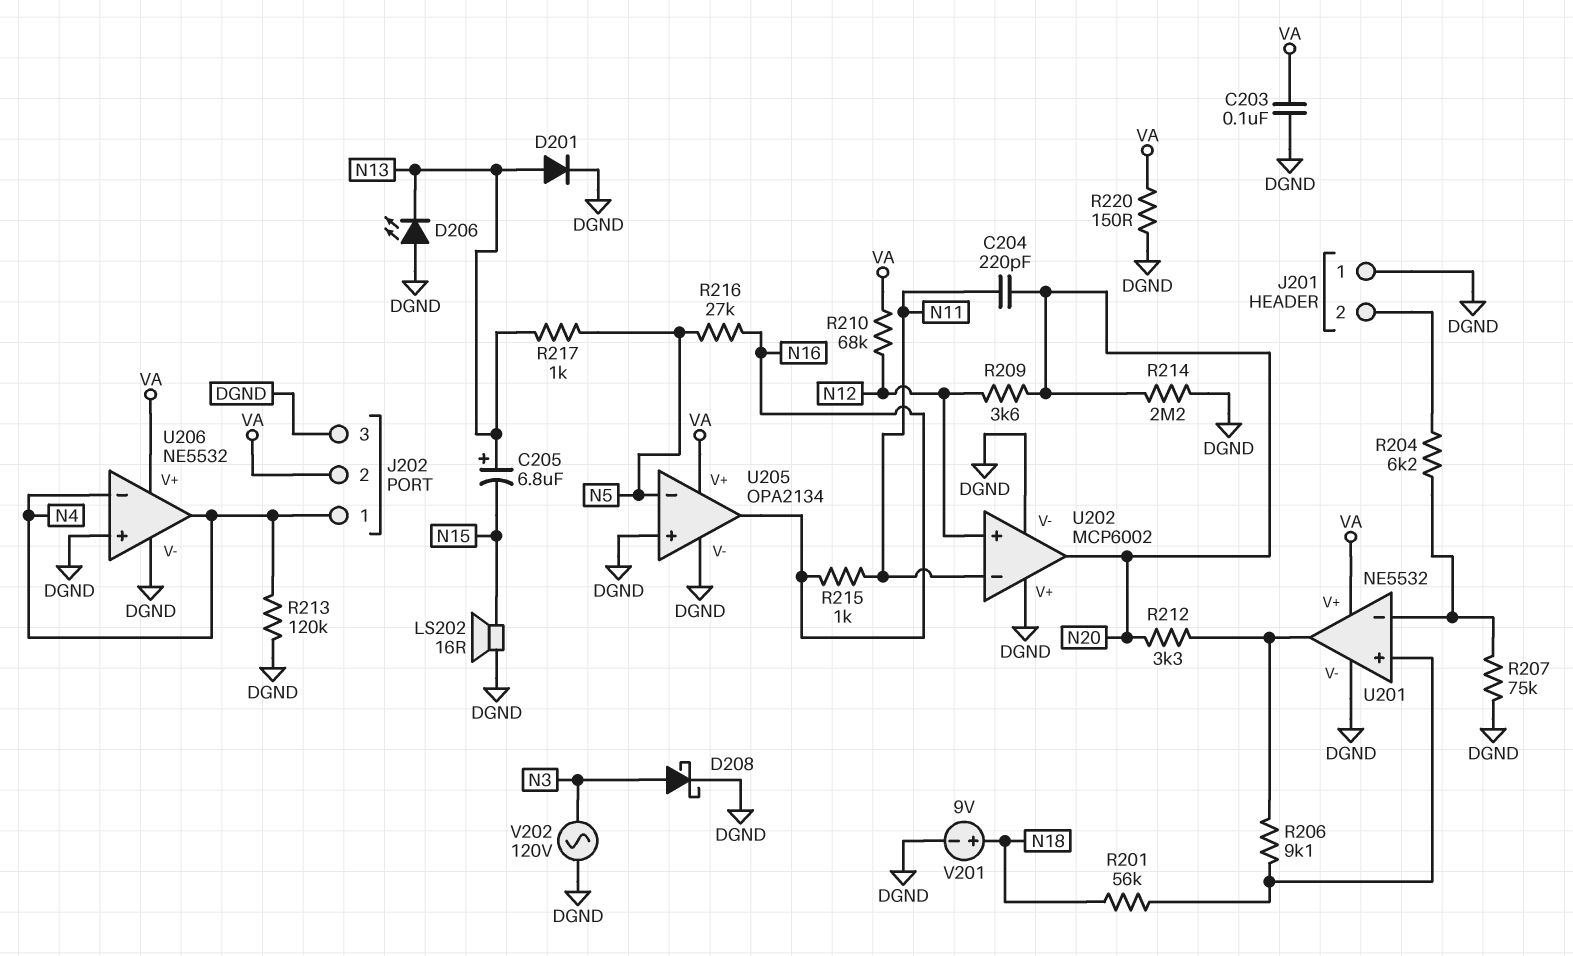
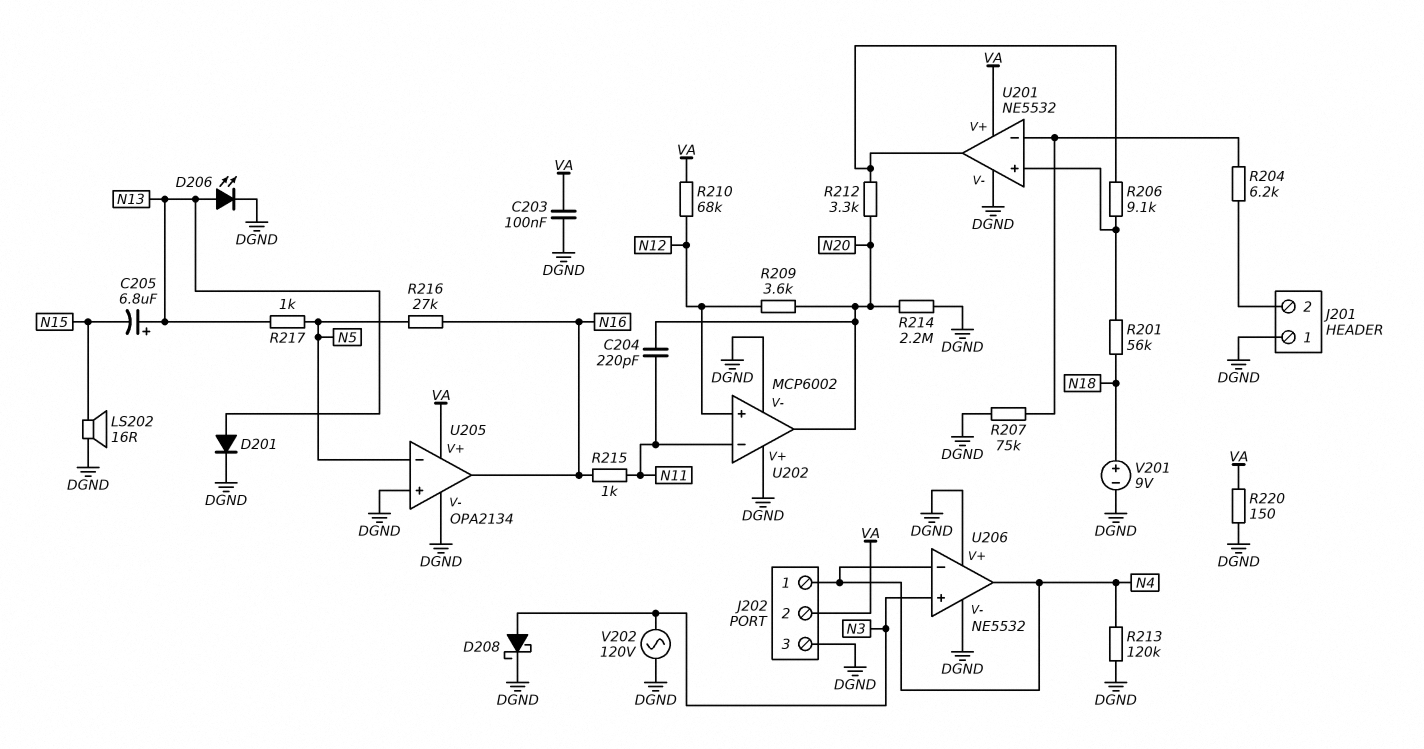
D206: LED (A DGND, K N13) -> LED (A N13, K DGND)
U206 pin V+: VA -> DGND
U206 pin in+: DGND -> N3

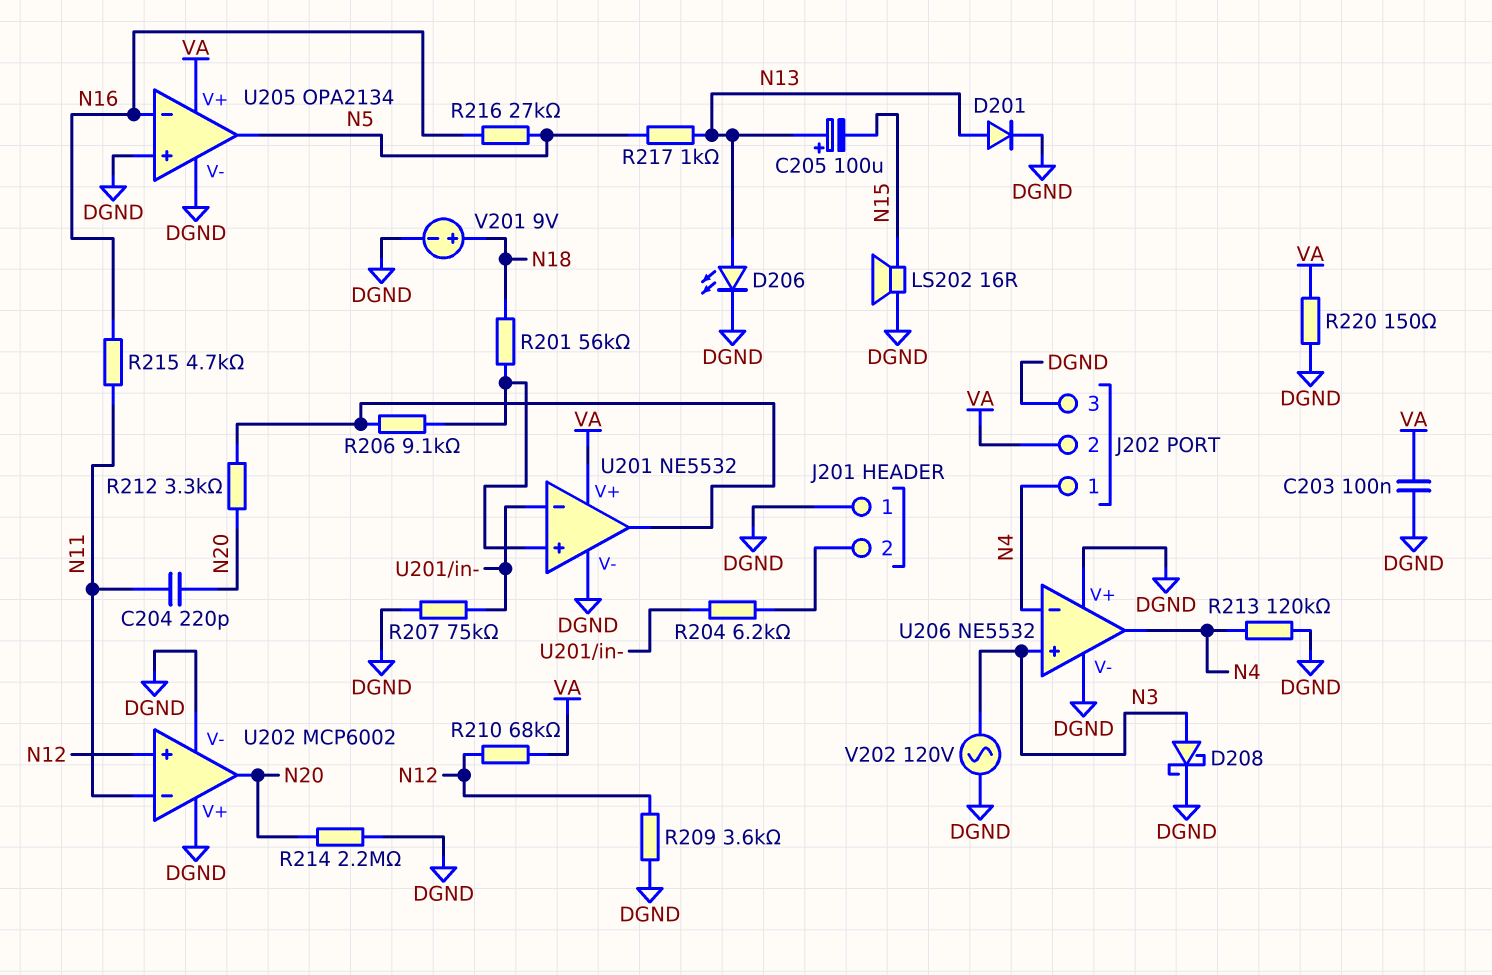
C205: 6.8uF (plus N13, minus N15) -> 100uF (plus N13, minus N15)
R209: 3.6k (N12, N20) -> 3.6k (DGND, N12)
R215: 1k (N11, N16) -> 4.7k (N11, N16)
U205 pin in-: N5 -> N16
U205 pin out: N16 -> N5

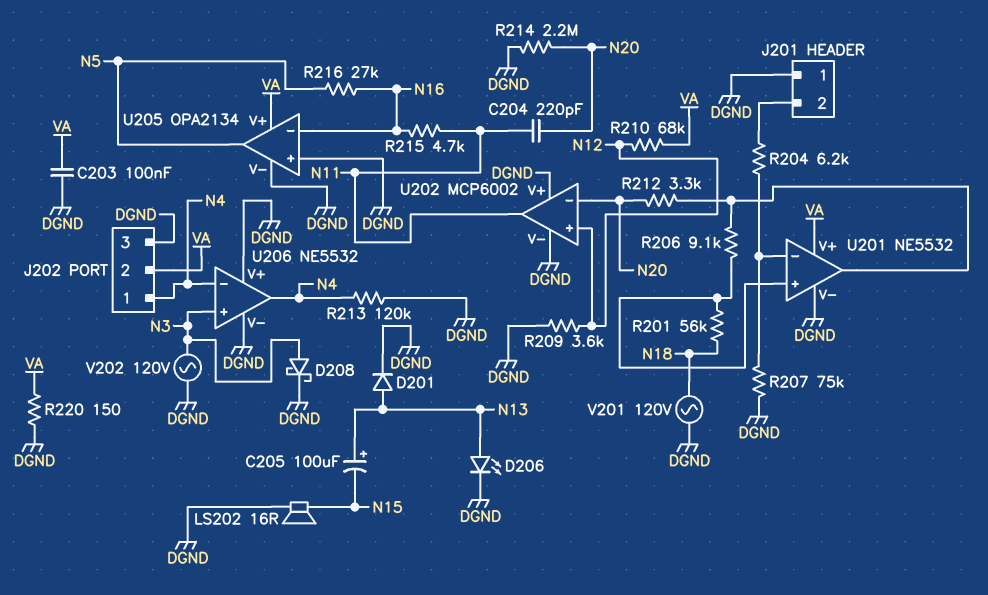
R217: 1k (N5, N13) -> none
U202 pin in-: N11 -> N20
U202 pin out: N20 -> N11
V201: 9V (plus N18, minus DGND) -> AC 120V (DGND, N18)

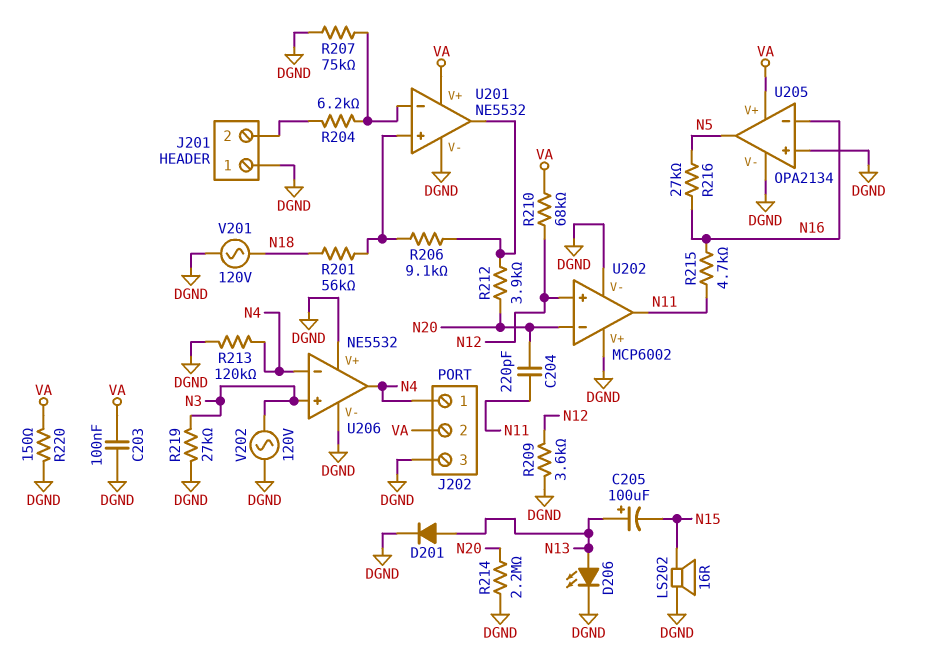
D208: schottky (A N3, K DGND) -> none
R212: 3.3k (N20, U201/out) -> 3.9k (N20, U201/out)
R219: none -> 27k (DGND, N3)

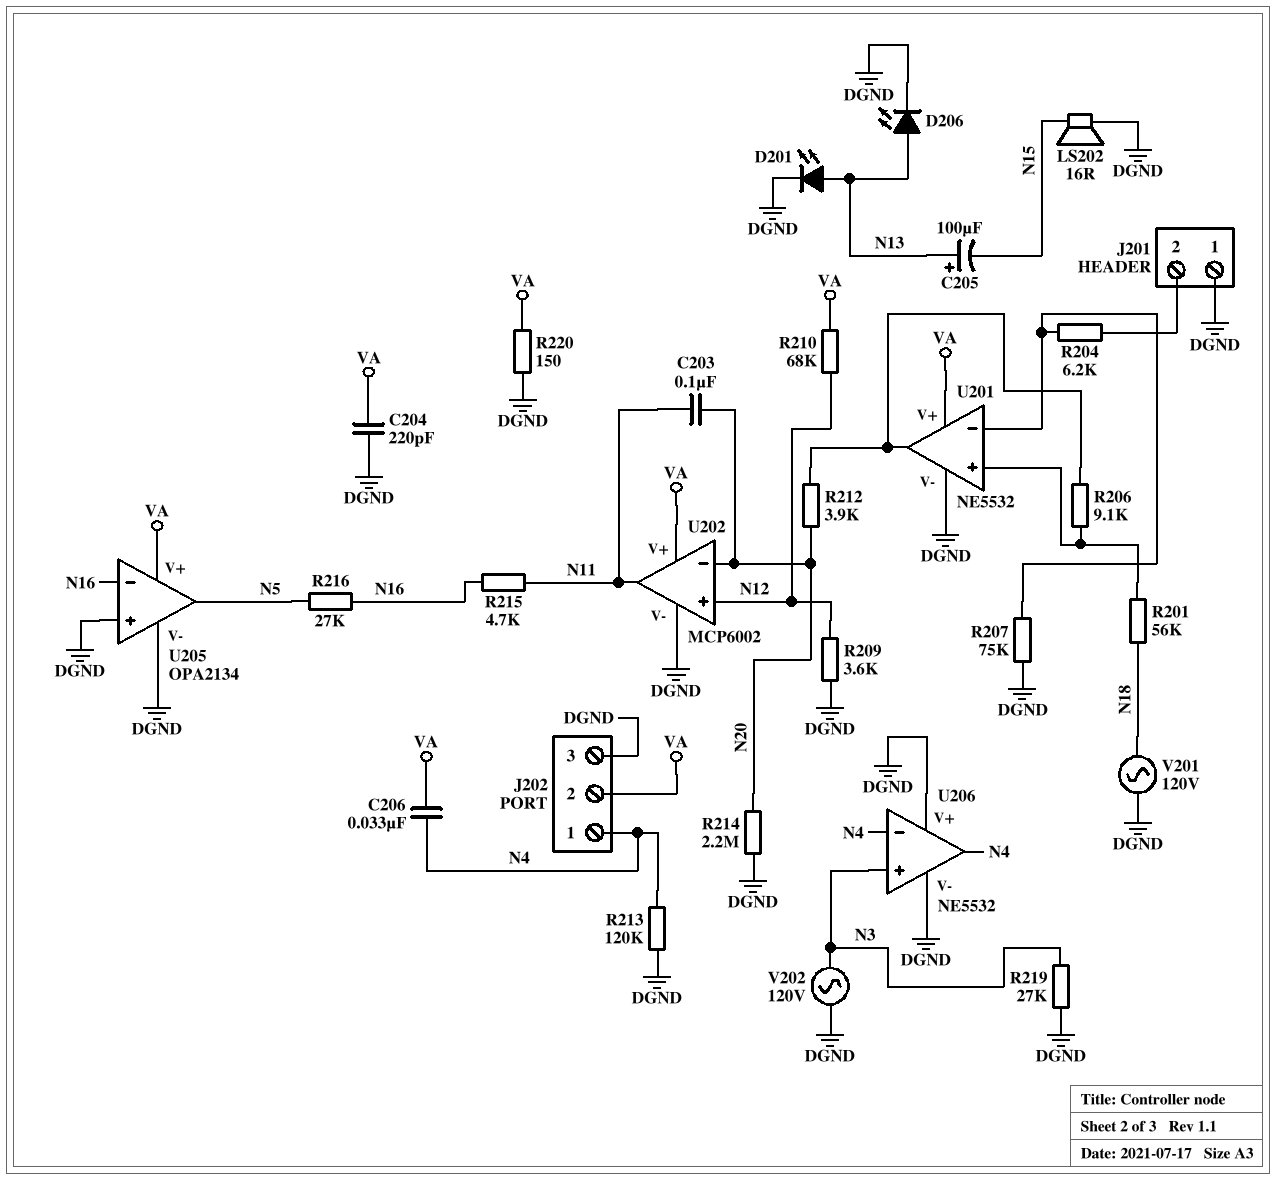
C203: 100nF (DGND, VA) -> 100nF (N11, N20)
C204: 220pF (N11, N20) -> 220pF (DGND, VA)
C206: none -> 33nF (N4, VA)
D201: diode (A N13, K DGND) -> LED (A N13, K DGND)
U202 pin V+: DGND -> VA

